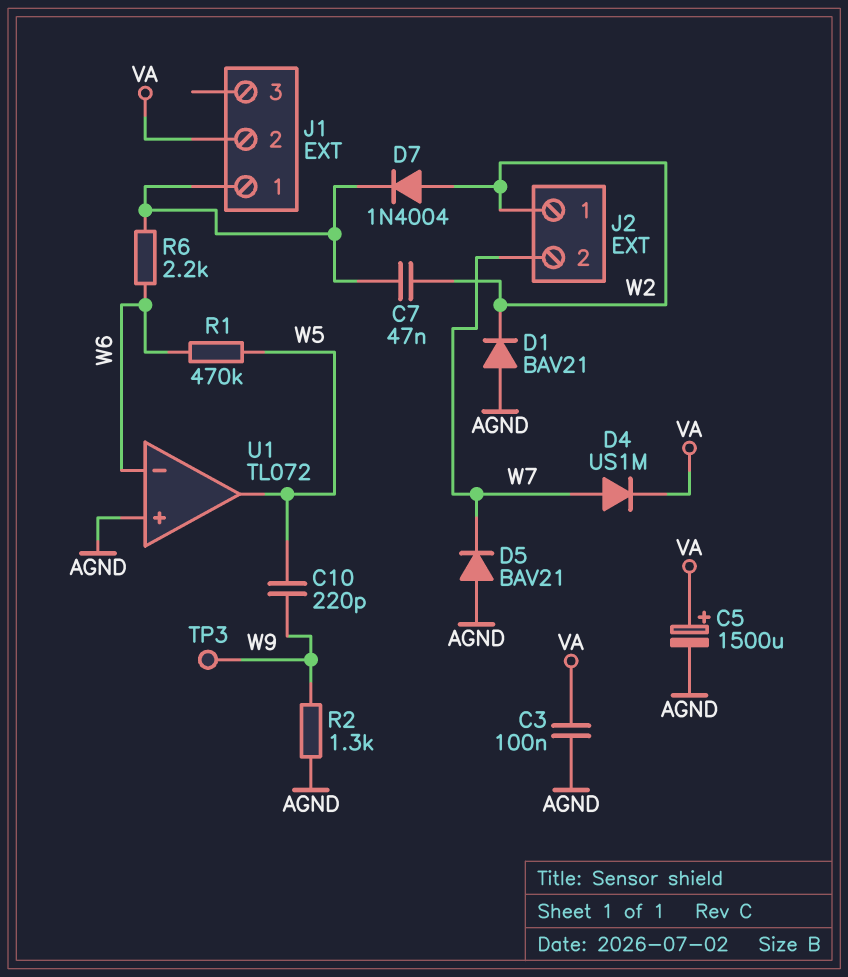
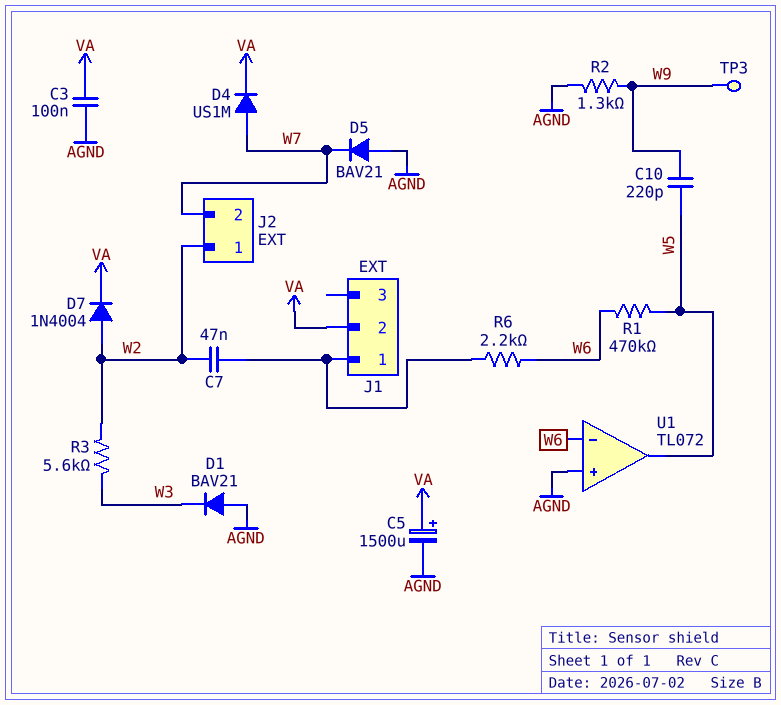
D1: diode BAV21 (A AGND, K W2) -> diode BAV21 (A AGND, K W3)
D7: diode 1N4004 (A W2, K J1/1) -> diode 1N4004 (A W2, K VA)
R3: none -> 5.6k (W2, W3)

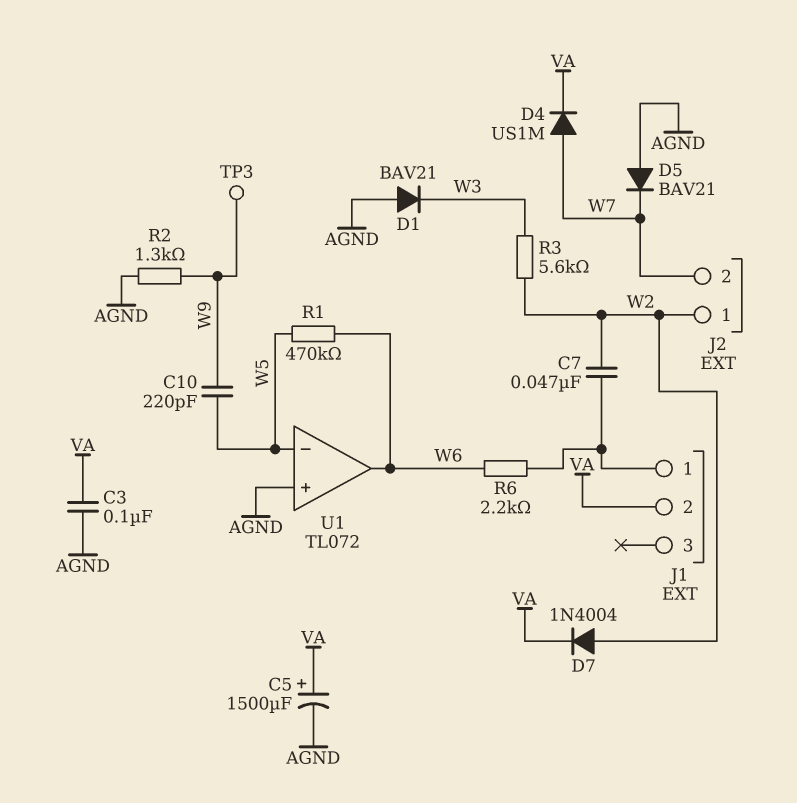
U1 pin in-: W6 -> W5
U1 pin out: W5 -> W6

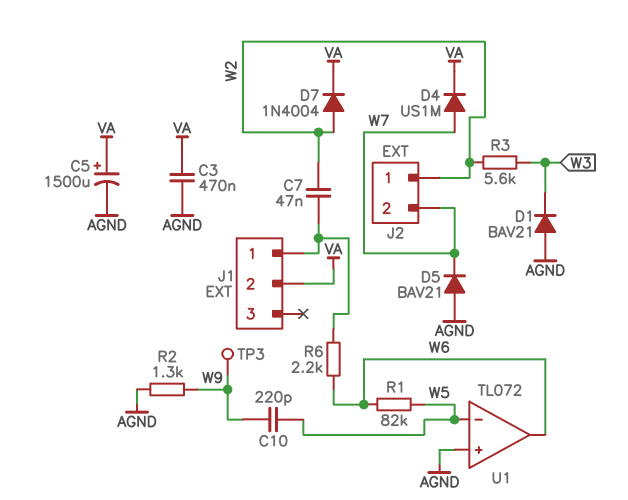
C3: 100nF (AGND, VA) -> 470nF (AGND, VA)
R1: 470k (W5, W6) -> 82k (W5, W6)

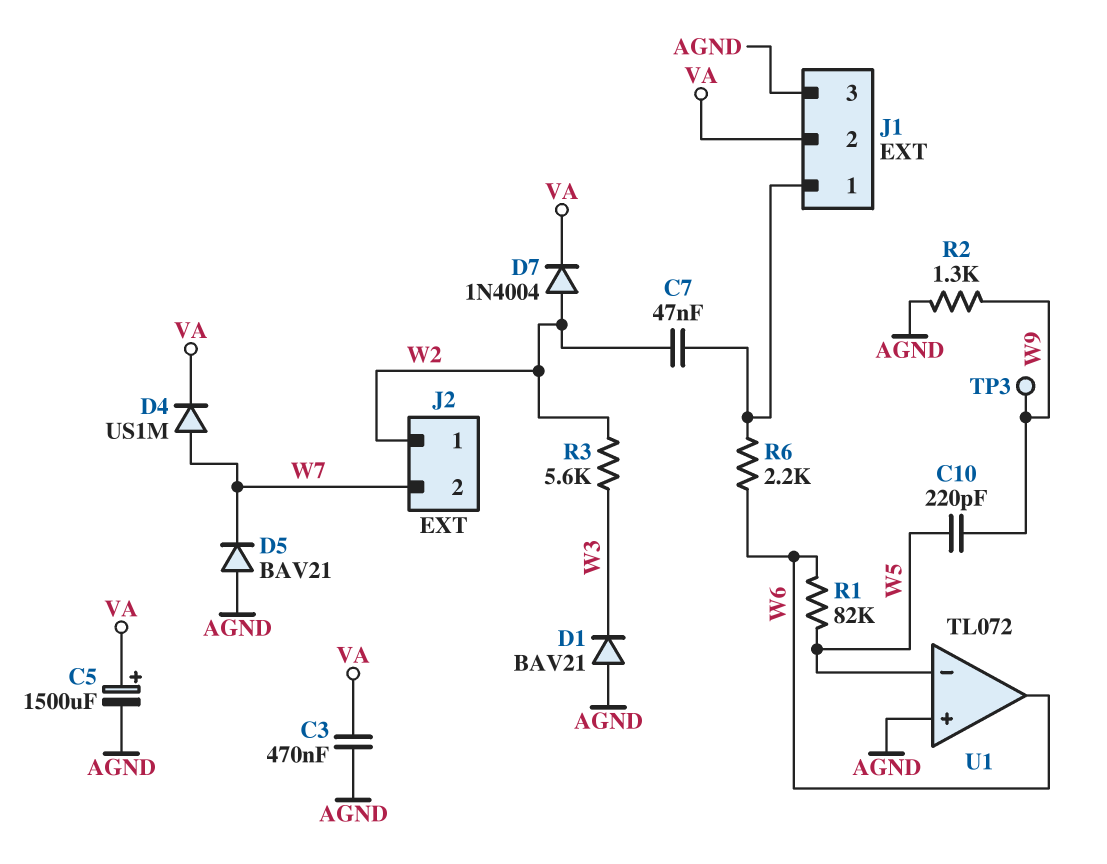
J1 pin 3: none -> AGND

